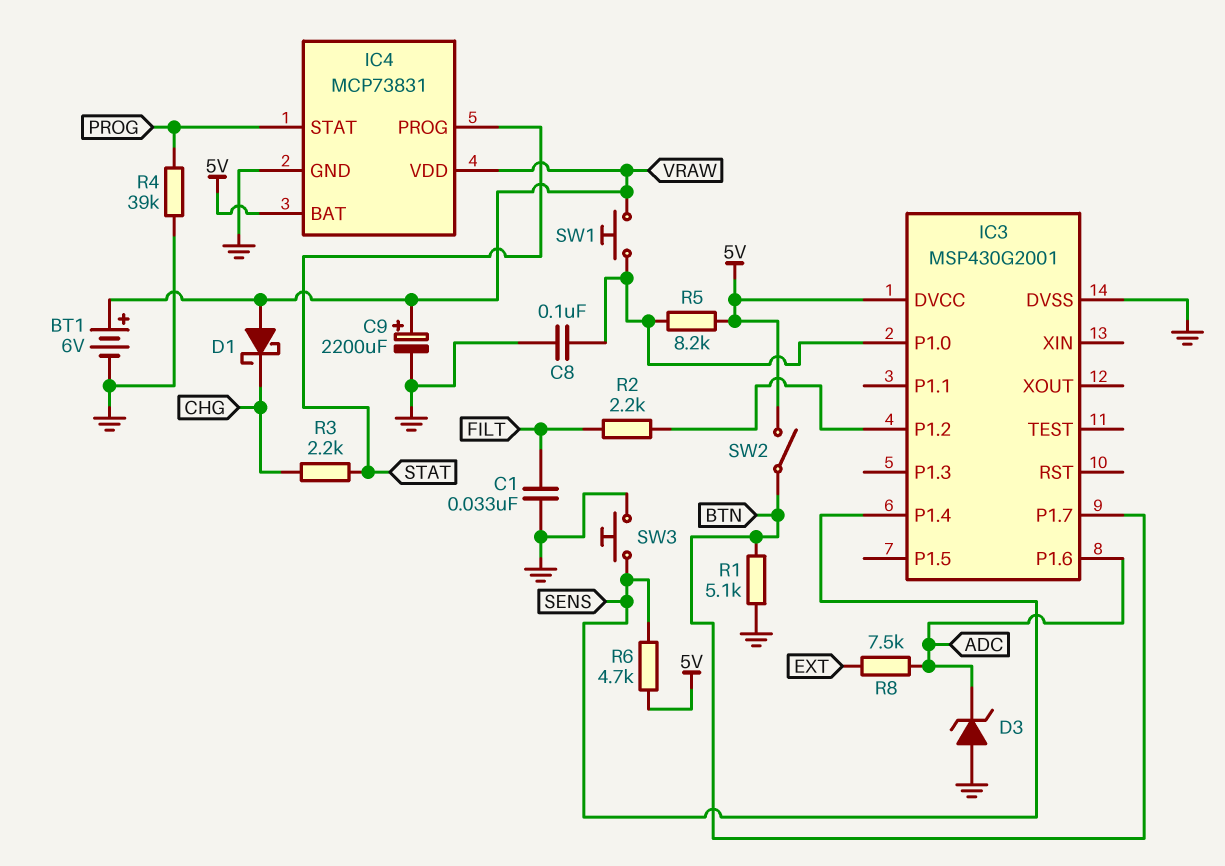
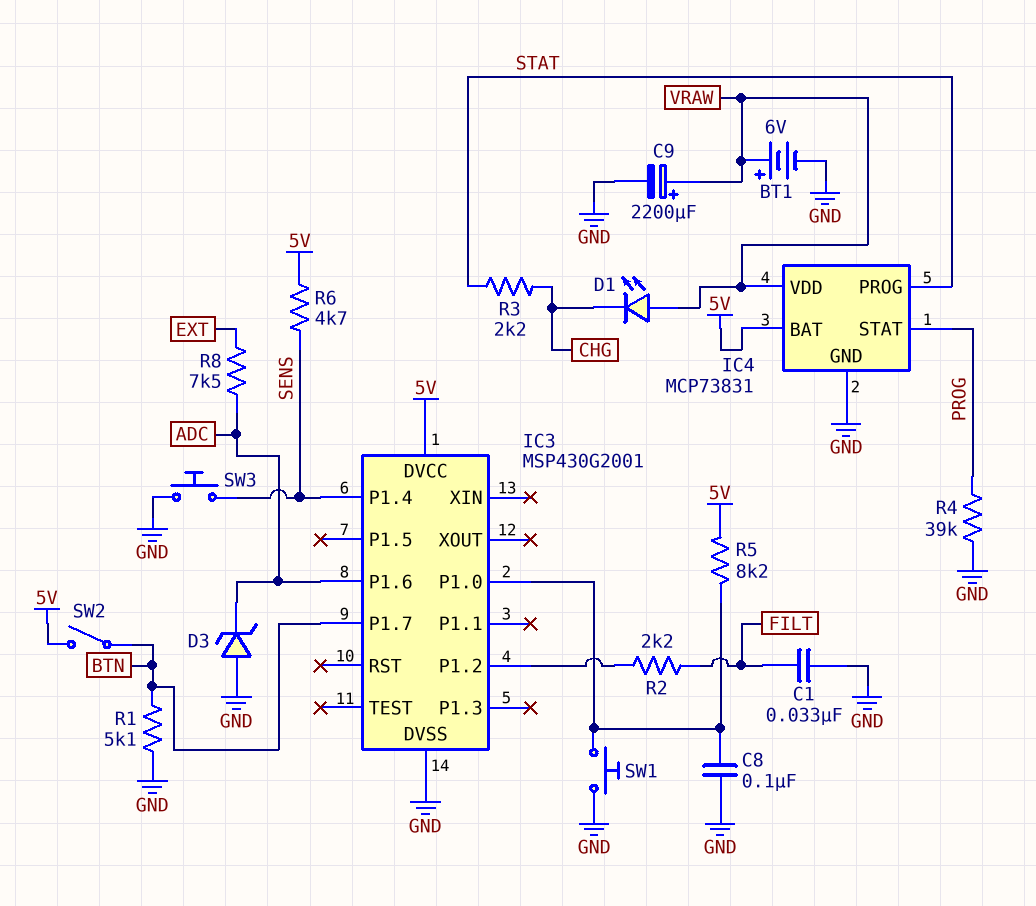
D1: schottky (A VRAW, K CHG) -> LED (A VRAW, K CHG)
SW1: button (IC3/P1.0, VRAW) -> button (GND, IC3/P1.0)

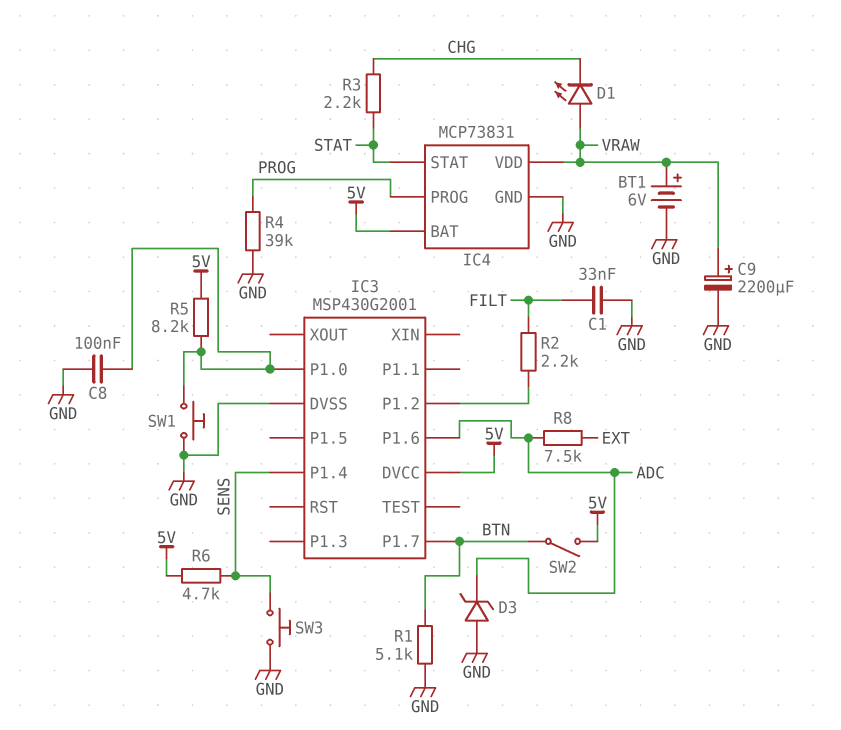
IC4 pin PROG: STAT -> PROG
IC4 pin STAT: PROG -> STAT

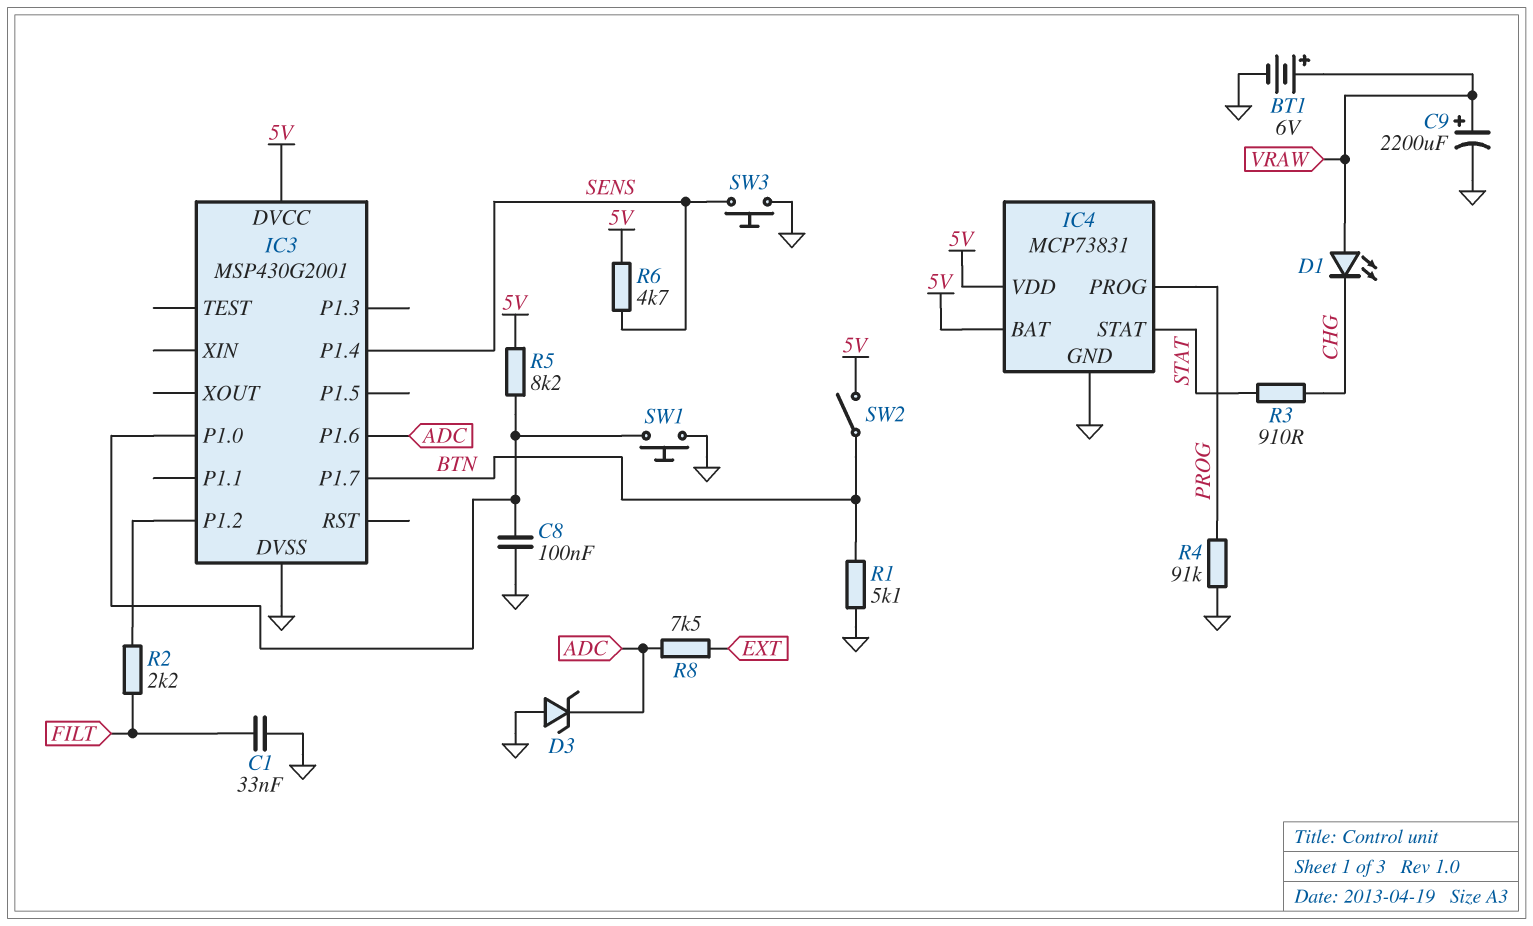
IC4 pin VDD: VRAW -> 5V
R3: 2.2k (CHG, STAT) -> 910 (CHG, STAT)
R4: 39k (GND, PROG) -> 91k (GND, PROG)

